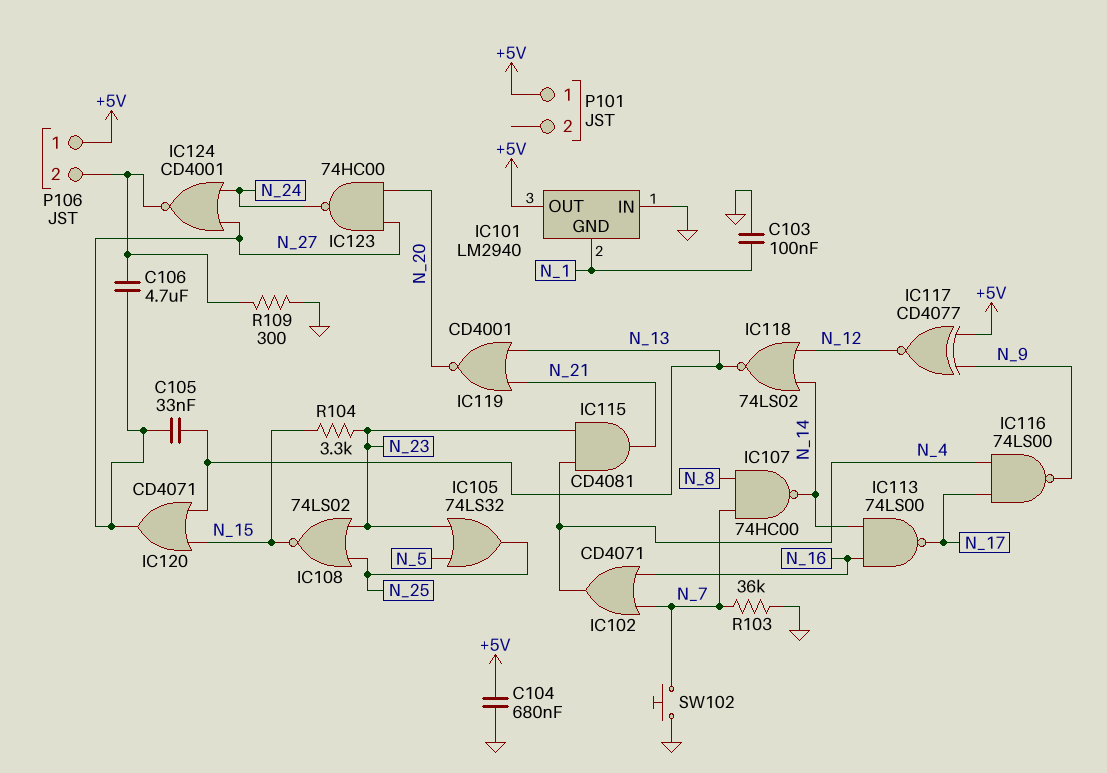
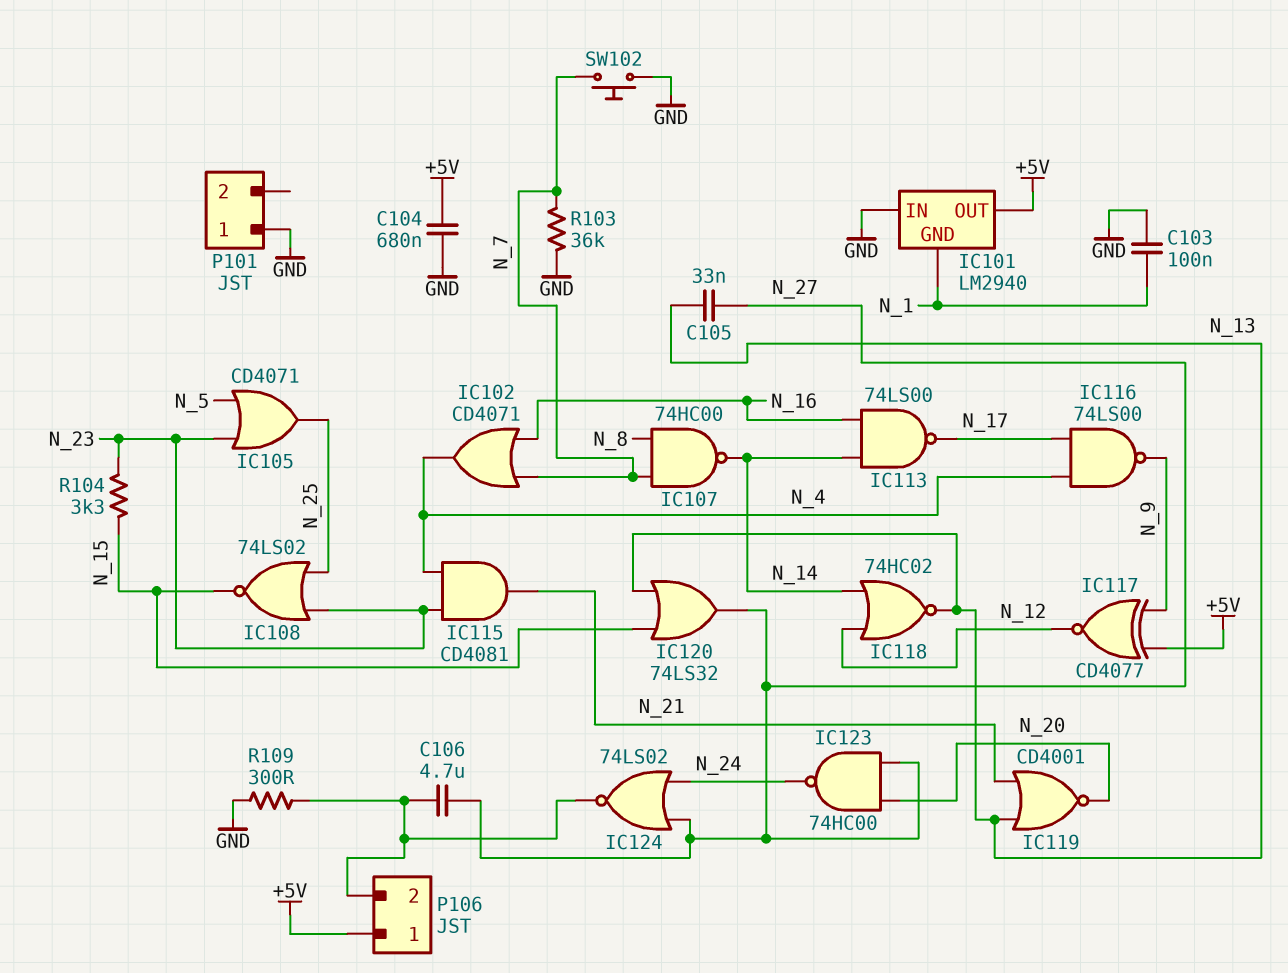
IC105: OR 74LS32 (in N_5, in N_23, out N_25) -> OR CD4071 (in N_5, in N_23, out N_25)
IC118: NOR 74LS02 (in N_12, in N_14, out N_13) -> NOR 74HC02 (in N_12, in N_14, out N_13)
IC120: OR CD4071 (in N_13, in N_15, out N_27) -> OR 74LS32 (in N_13, in N_15, out N_27)
IC124: NOR CD4001 (in N_24, in N_27, out P106/2) -> NOR 74LS02 (in N_24, in N_27, out P106/2)
P101 pin 1: +5V -> GND

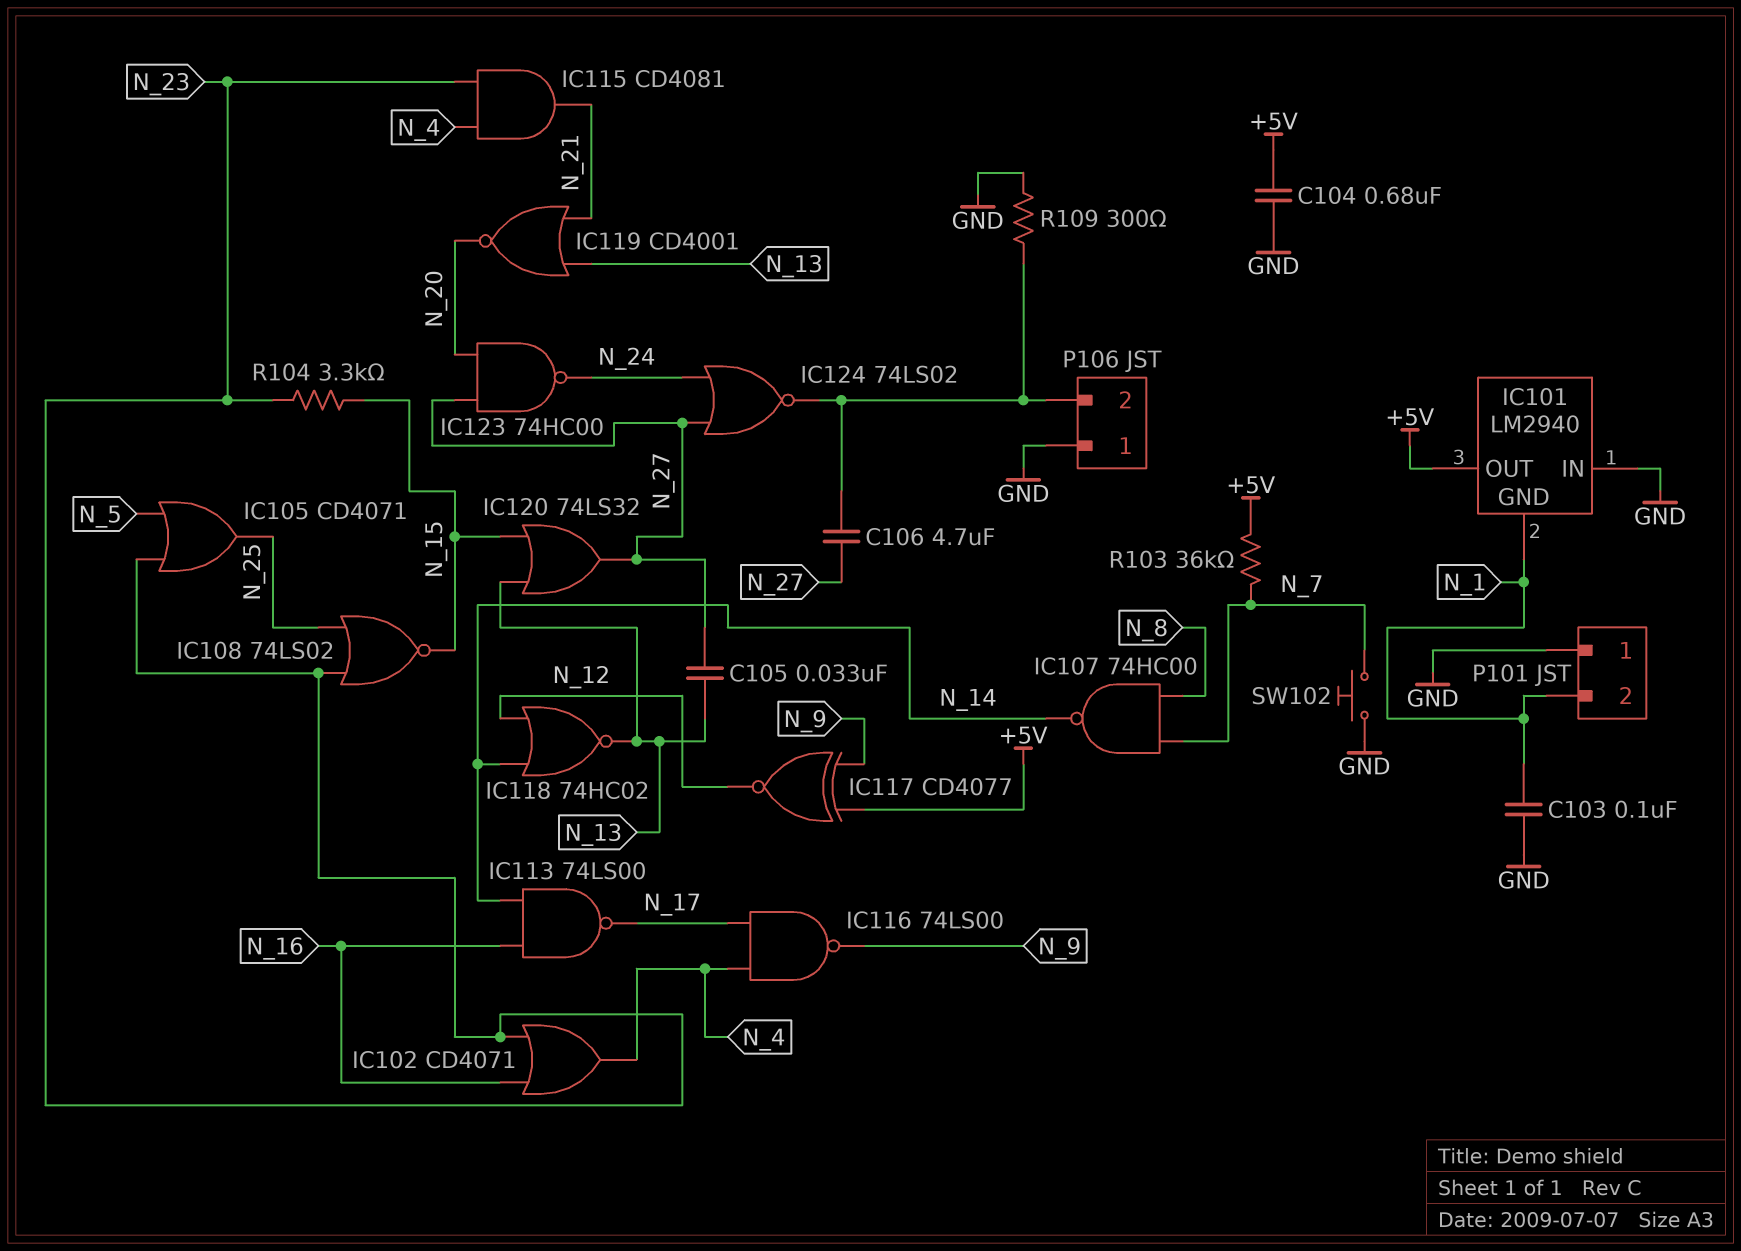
IC102: OR CD4071 (in N_7, in N_16, out N_4) -> OR CD4071 (in N_16, in N_23, out N_4)
P101 pin 2: none -> N_1
P106 pin 1: +5V -> GND
R103: 36k (GND, N_7) -> 36k (+5V, N_7)

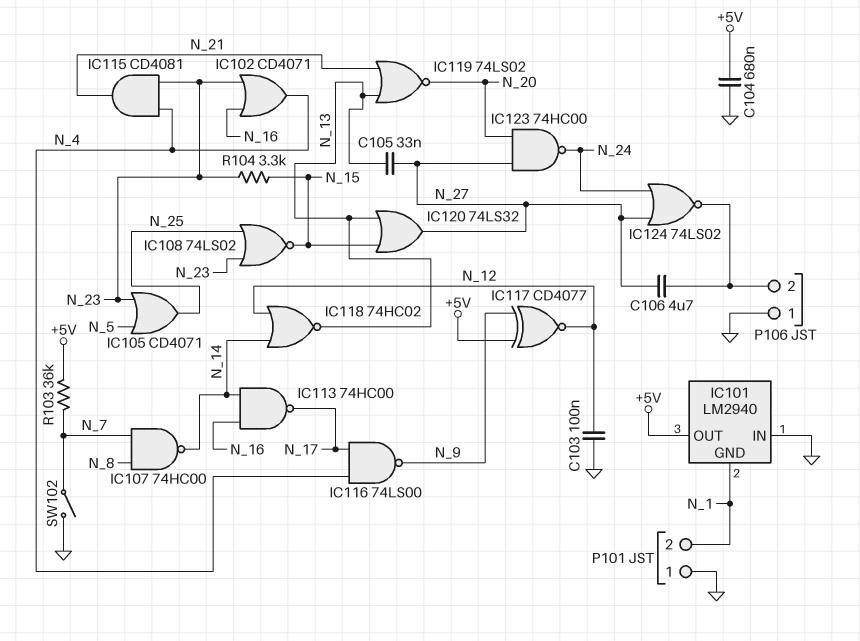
C103: 100nF (GND, N_1) -> 100nF (GND, N_12)
IC113: NAND 74LS00 (in N_14, in N_16, out N_17) -> NAND 74HC00 (in N_14, in N_16, out N_17)
IC119: NOR CD4001 (in N_13, in N_21, out N_20) -> NOR 74LS02 (in N_13, in N_21, out N_20)
R109: 300 (GND, P106/2) -> none
SW102: button (GND, N_7) -> switch (GND, N_7)

